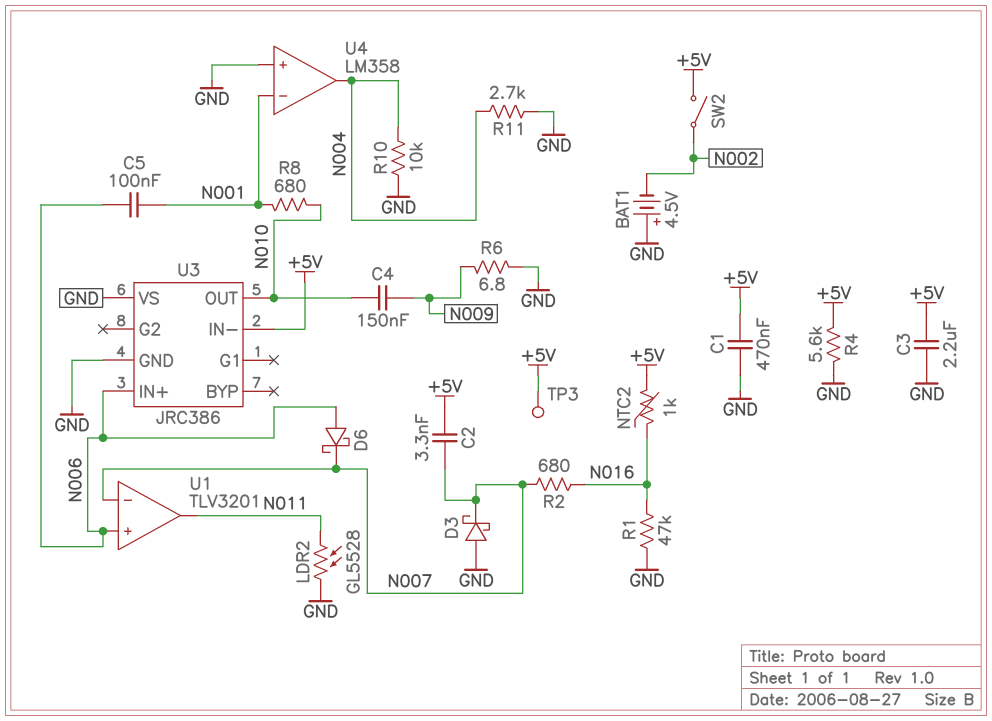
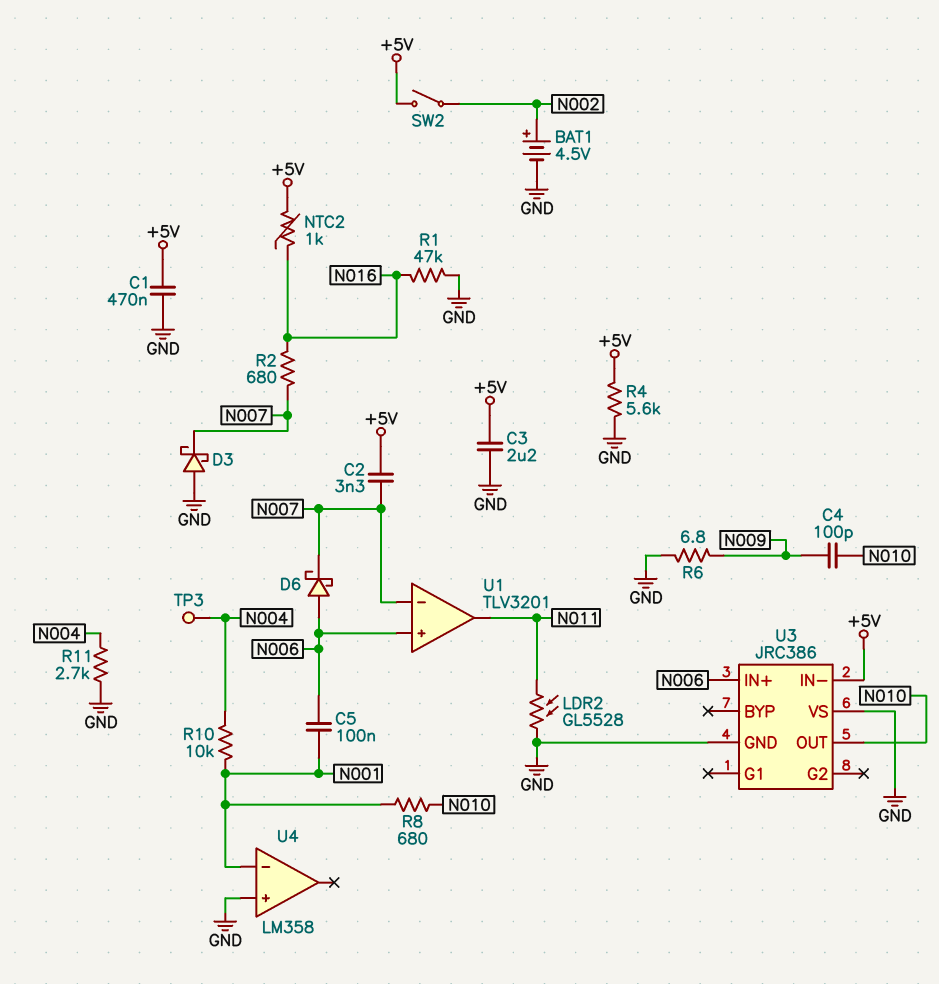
BAT1: 4.5V (plus GND, minus N002) -> 4.5V (plus N002, minus GND)
C4: 150nF (N009, N010) -> 100pF (N009, N010)
R10: 10k (GND, N004) -> 10k (N001, N004)
TP3: test point (+5V) -> test point (N004)
U4 pin out: N004 -> none

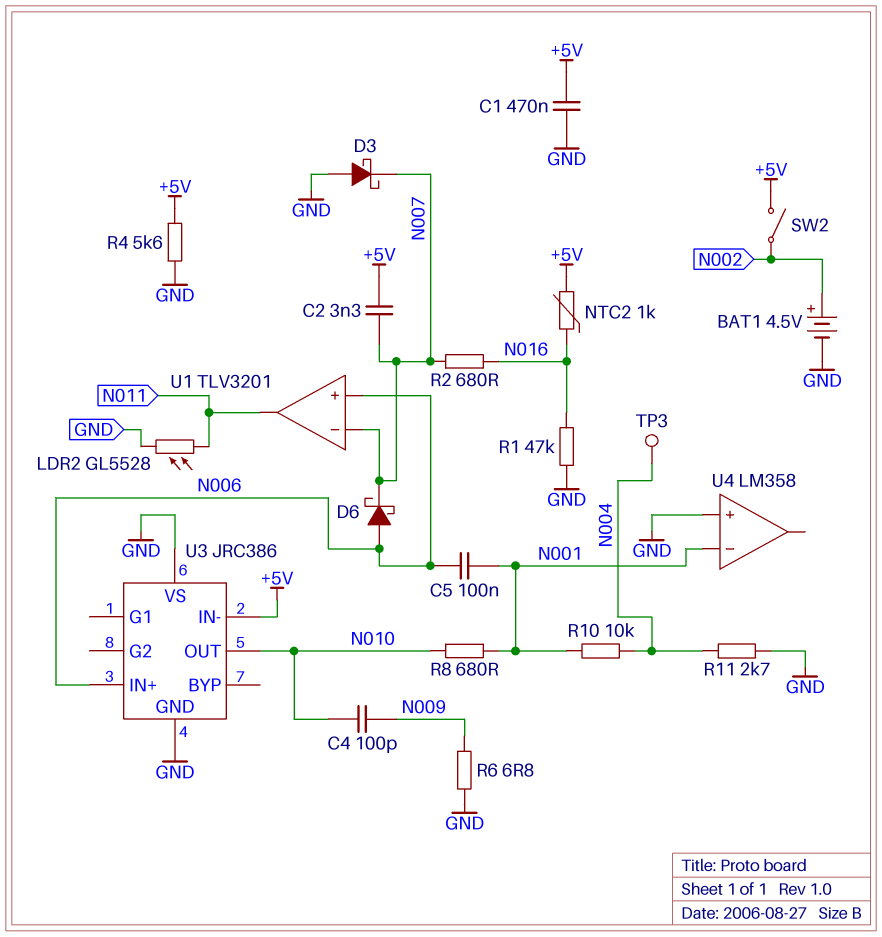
C3: 2.2uF (+5V, GND) -> none

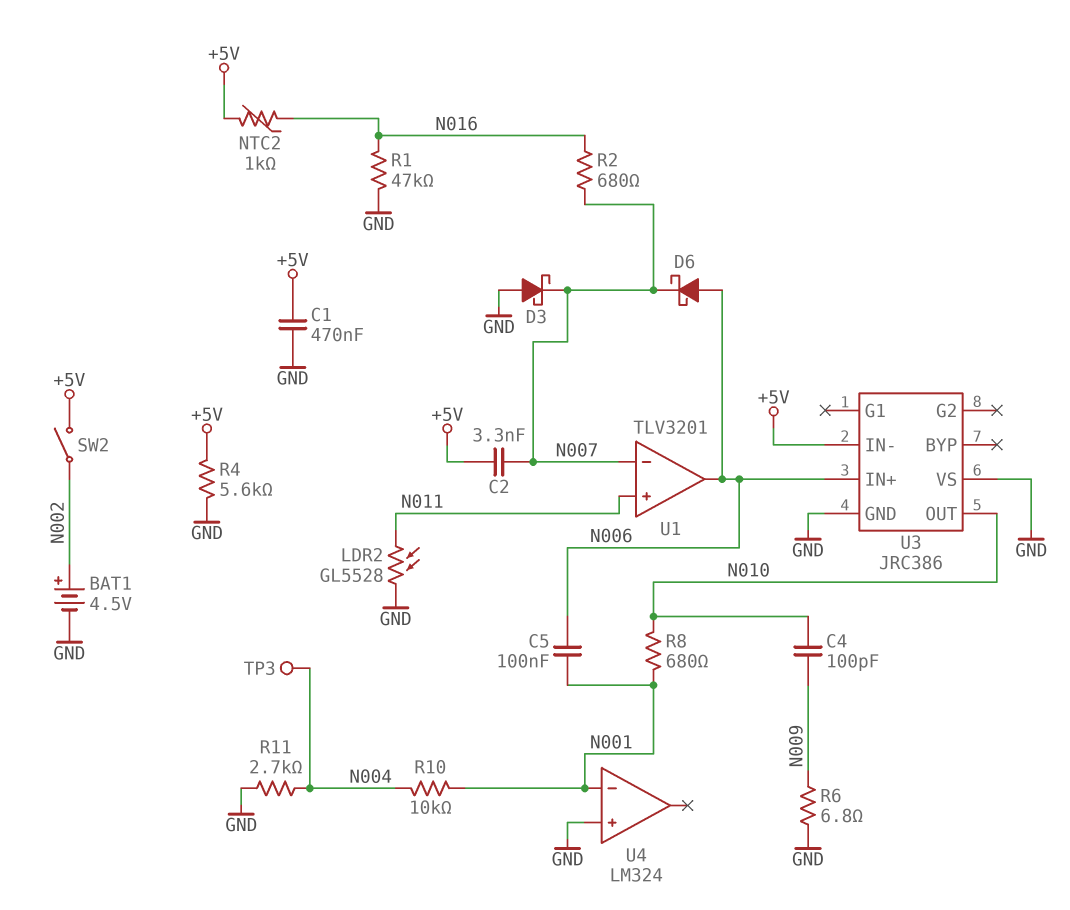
U1 pin in+: N006 -> N011
U1 pin out: N011 -> N006
U4: LM358 -> LM324

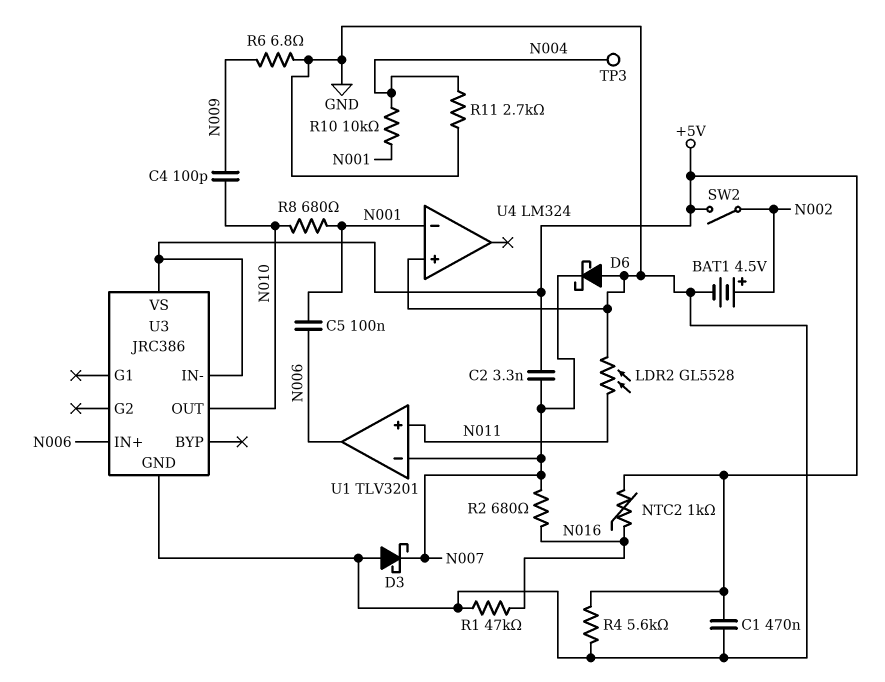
D6: schottky (A N006, K N007) -> schottky (A GND, K N007)
U3 pin VS: GND -> +5V

